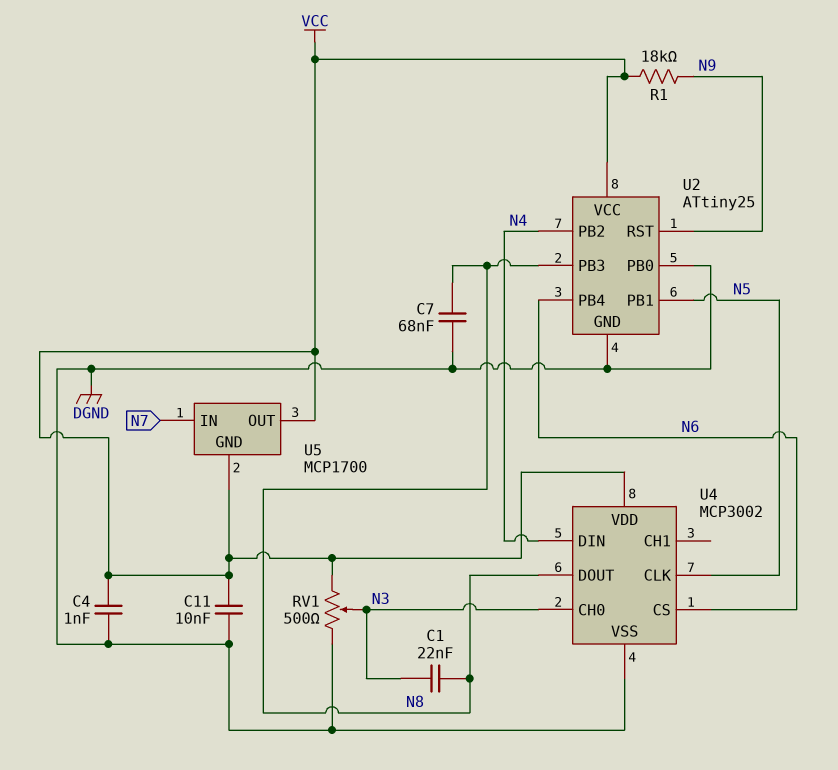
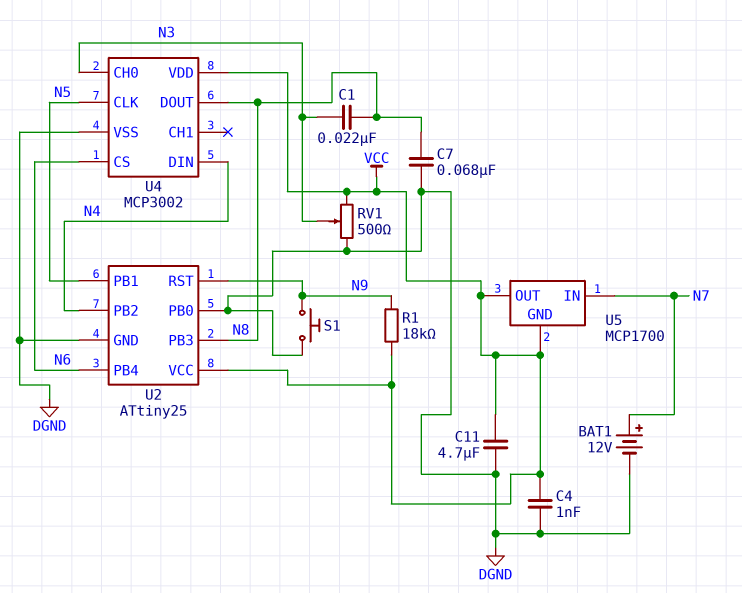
BAT1: none -> 12V (plus N7, minus DGND)
C11: 10nF (DGND, VCC) -> 4.7uF (DGND, VCC)
S1: none -> button (DGND, N9)

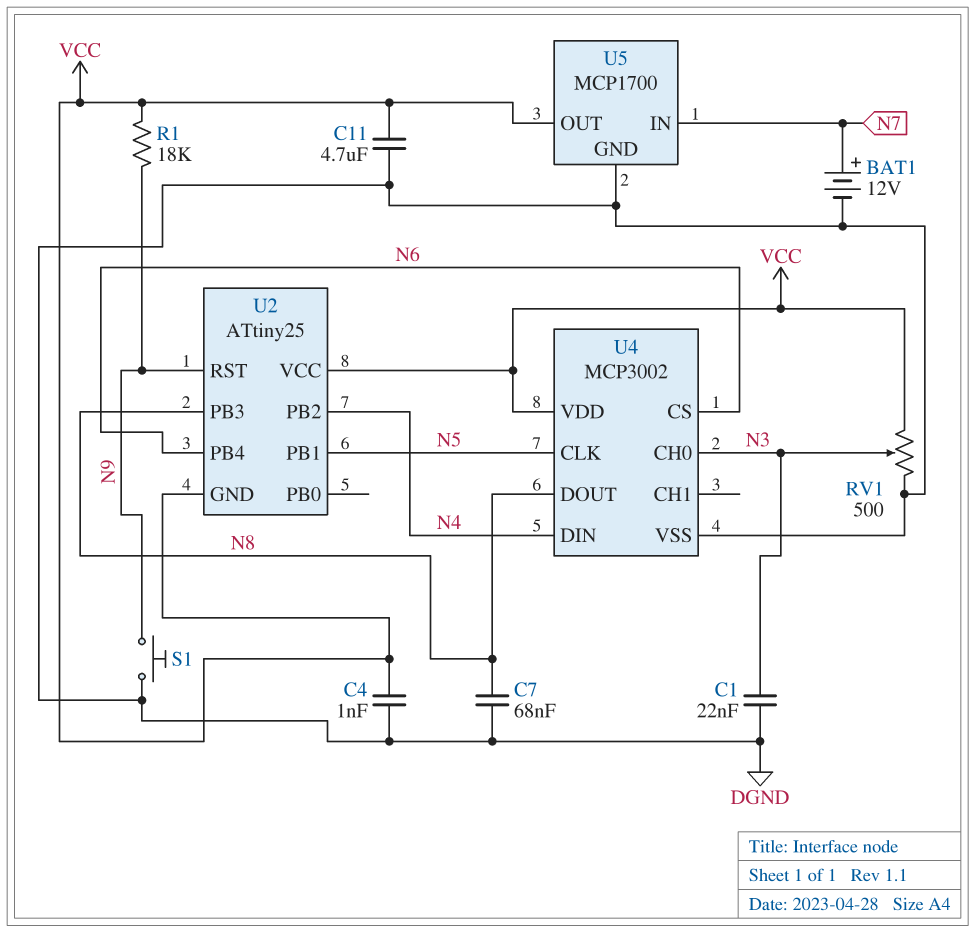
C1: 22nF (N3, N8) -> 22nF (DGND, N3)
U2 pin GND: DGND -> VCC
U2 pin PB0: DGND -> none
U5 pin GND: VCC -> DGND

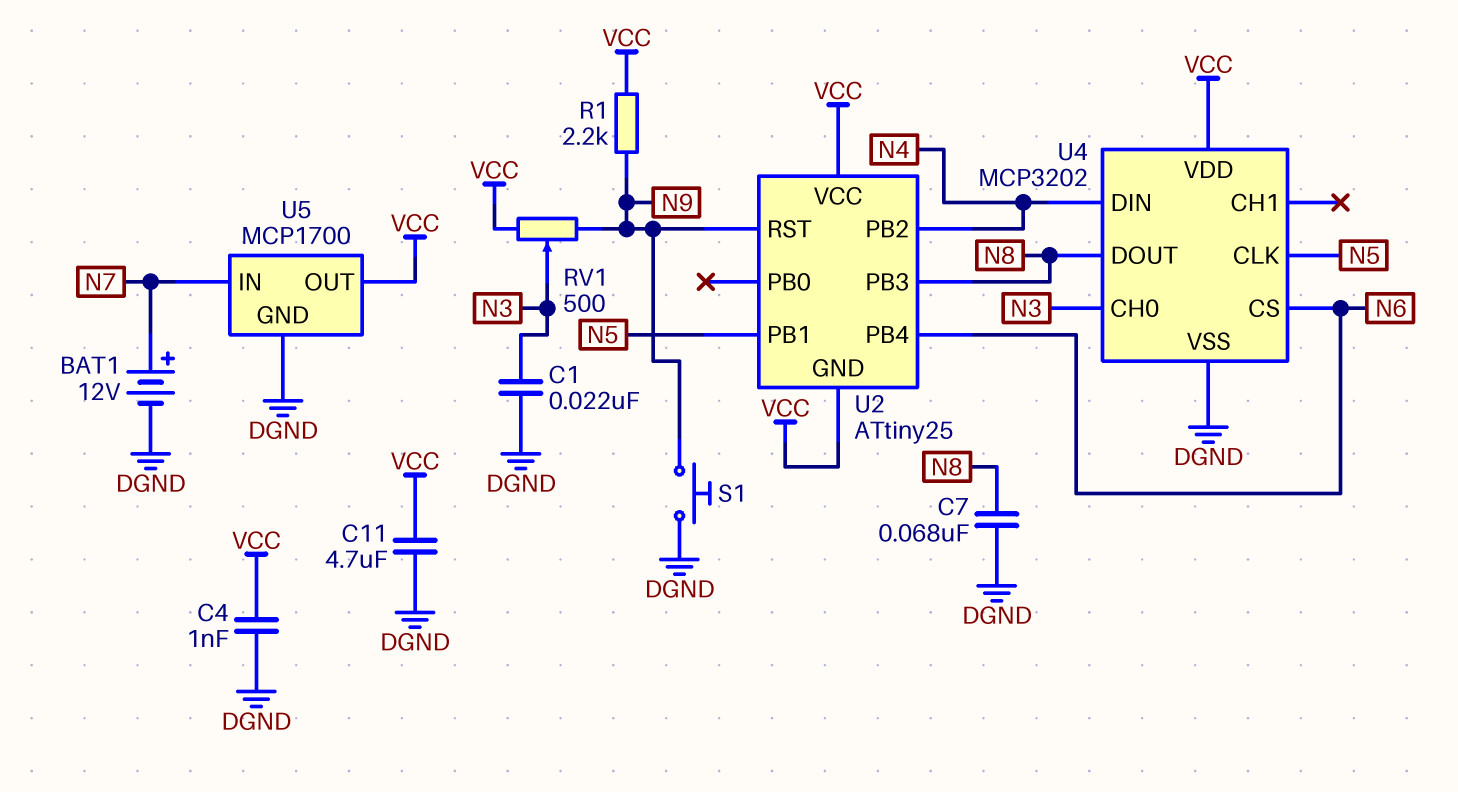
R1: 18k (N9, VCC) -> 2.2k (N9, VCC)
RV1: 500 (DGND, VCC, wiper N3) -> 500 (N9, VCC, wiper N3)
U4: MCP3002 -> MCP3202

